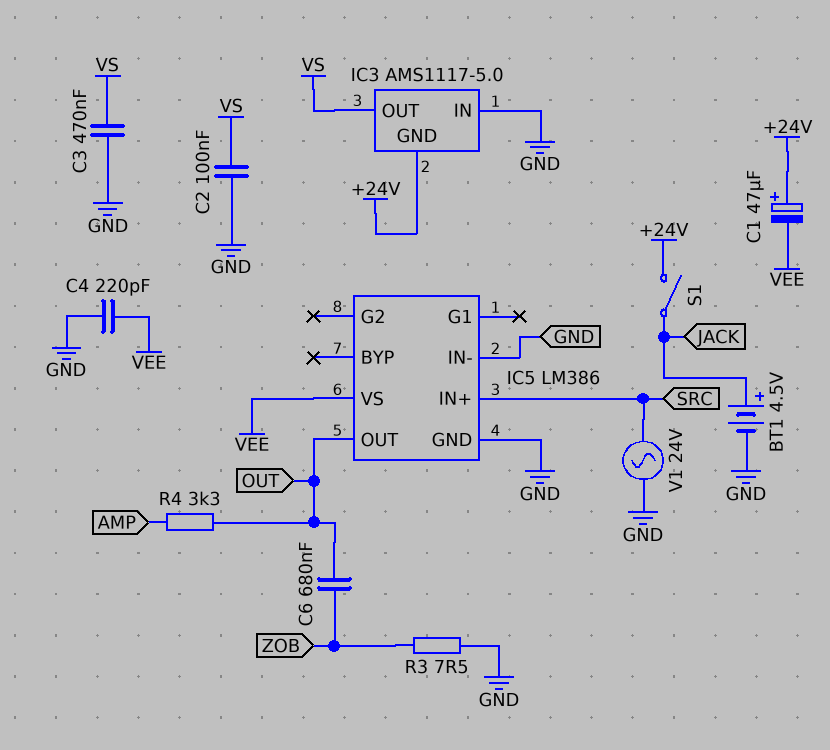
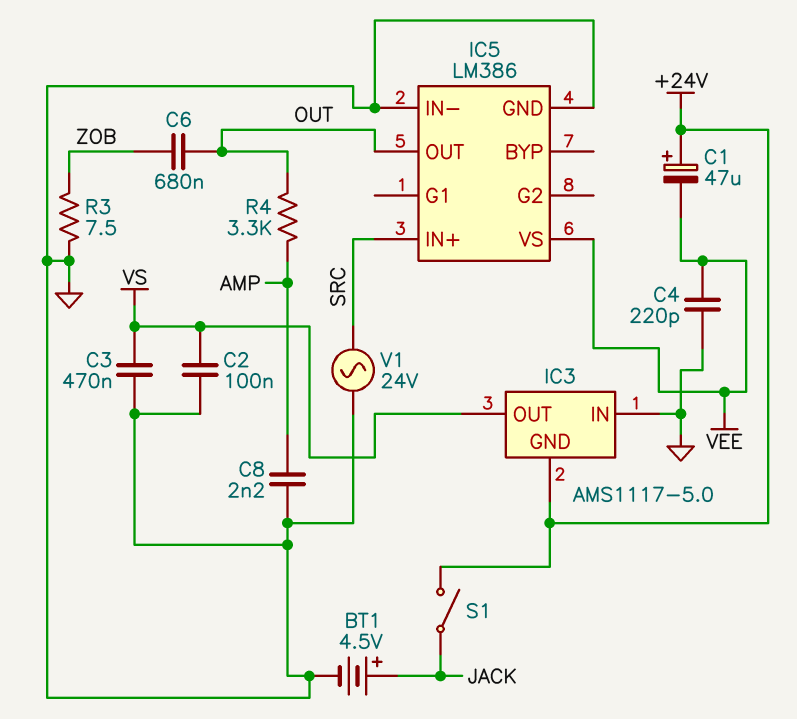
C8: none -> 2.2nF (AMP, GND)

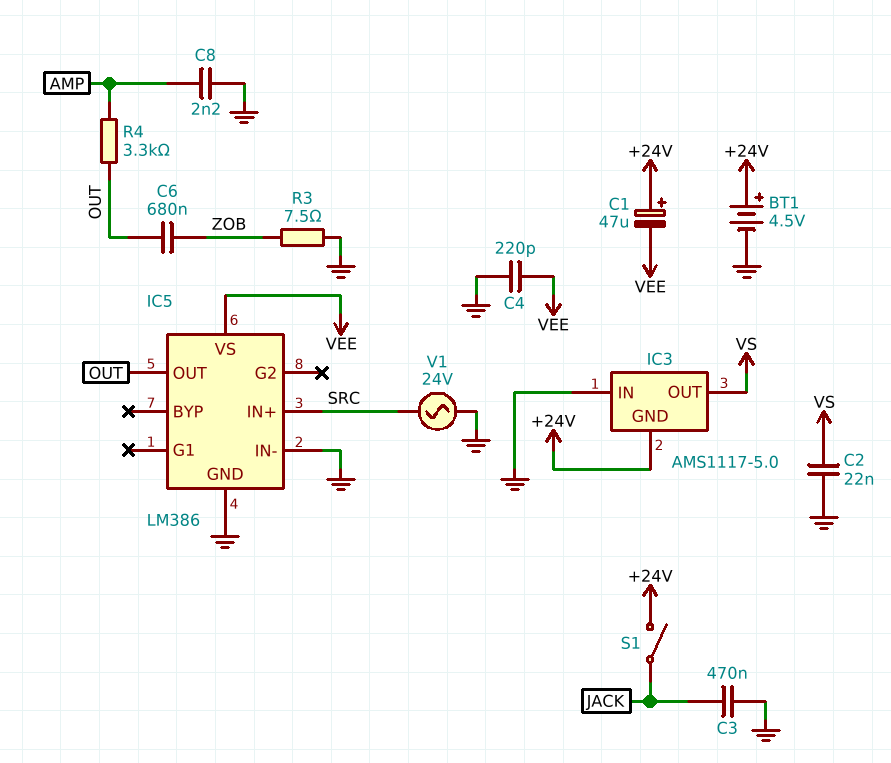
BT1: 4.5V (plus JACK, minus GND) -> 4.5V (plus +24V, minus GND)
C2: 100nF (GND, VS) -> 22nF (GND, VS)
C3: 470nF (GND, VS) -> 470nF (GND, JACK)

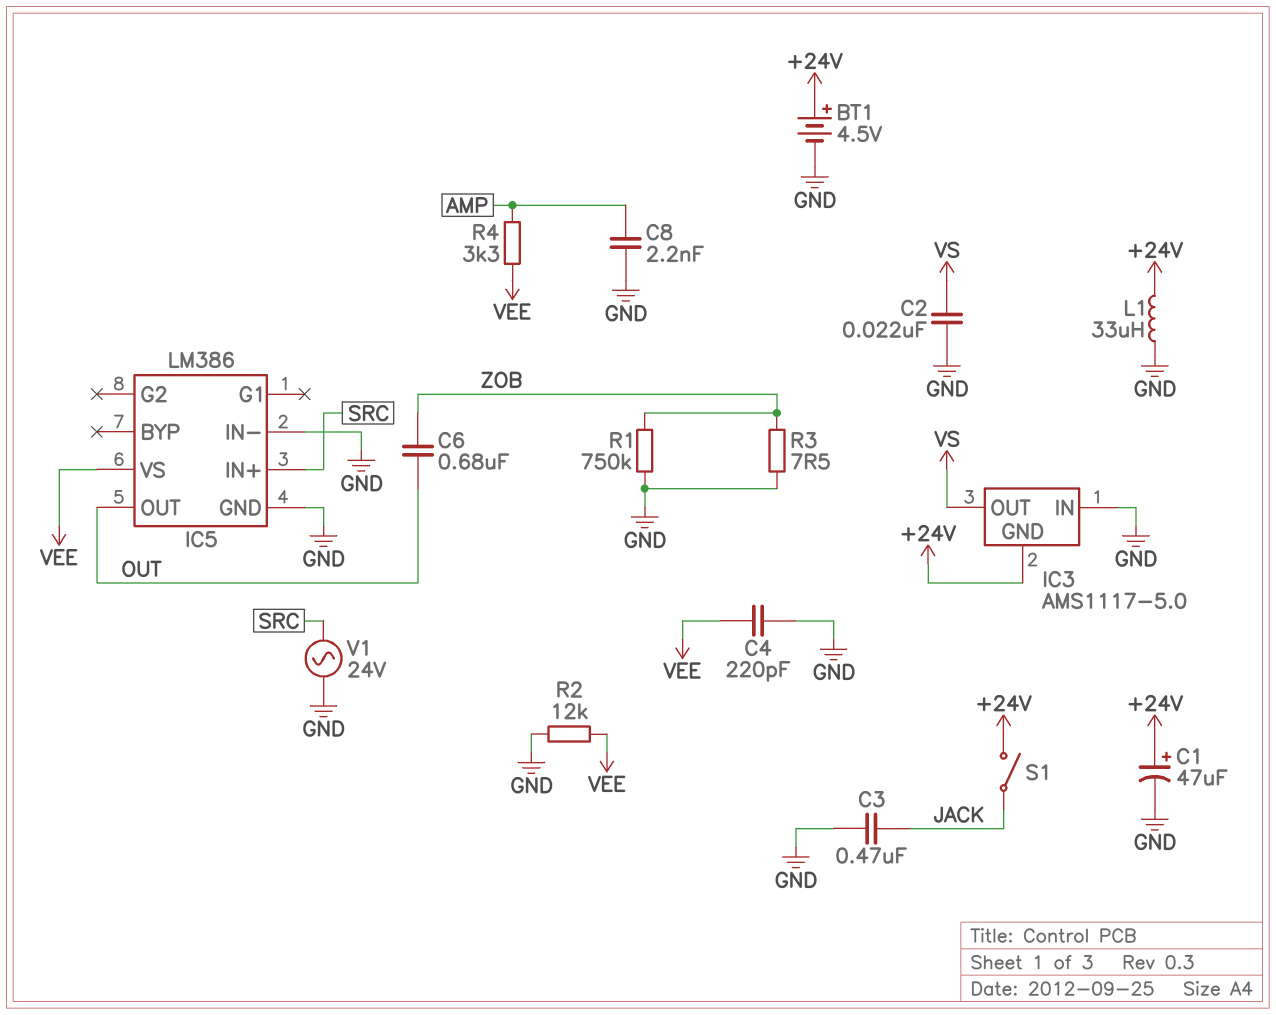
C1: 47uF (plus +24V, minus VEE) -> 47uF (plus +24V, minus GND)
L1: none -> 33uH (+24V, GND)
R1: none -> 750k (GND, ZOB)
R2: none -> 12k (GND, VEE)
R4: 3.3k (AMP, OUT) -> 3.3k (AMP, VEE)

